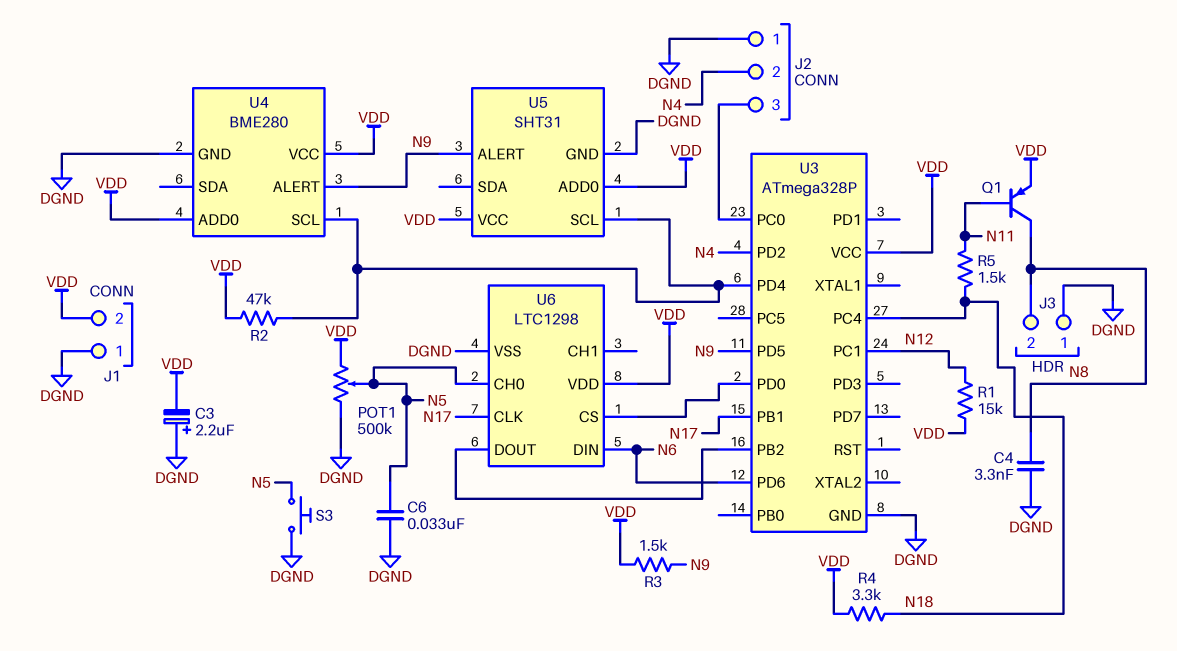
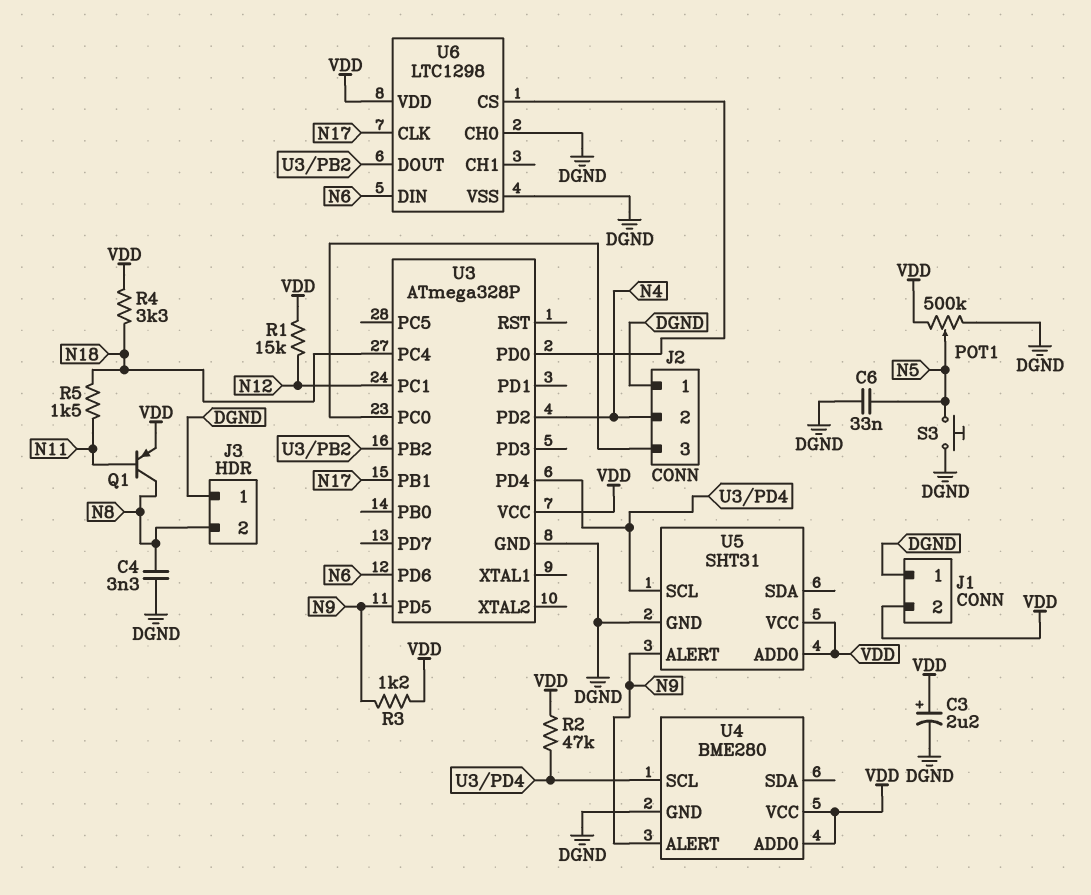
C3: 2.2uF (plus DGND, minus VDD) -> 2.2uF (plus VDD, minus DGND)
R3: 1.5k (N9, VDD) -> 1.2k (N9, VDD)
U6 pin CH0: N5 -> DGND

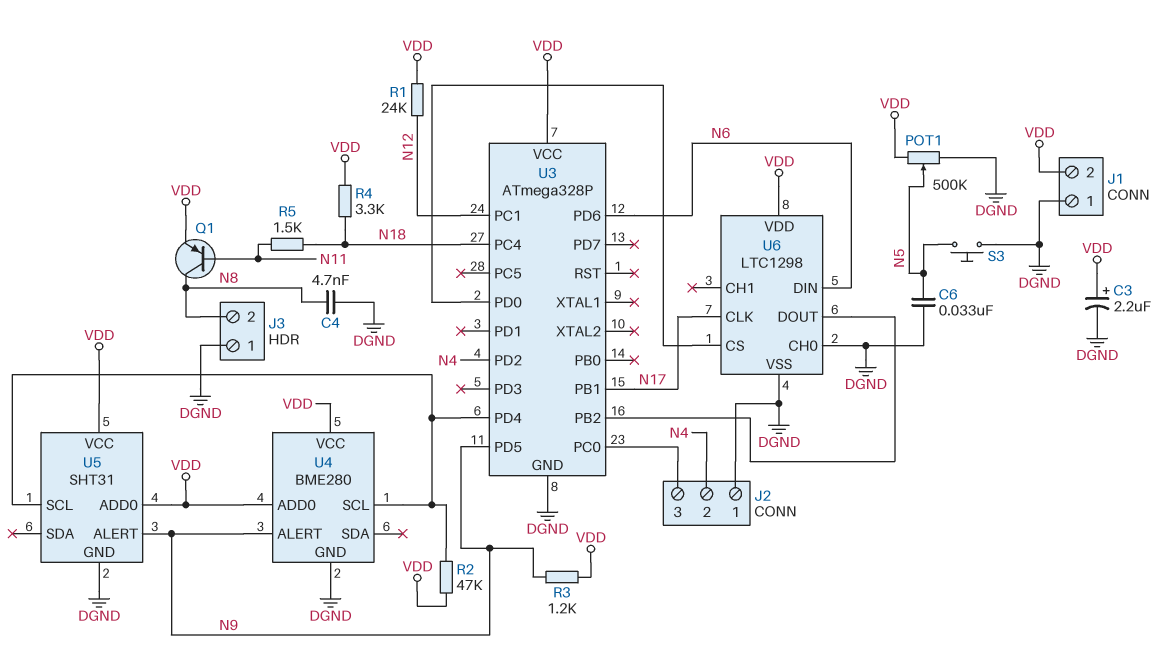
C4: 3.3nF (DGND, N8) -> 4.7nF (DGND, N8)
R1: 15k (N12, VDD) -> 24k (N12, VDD)

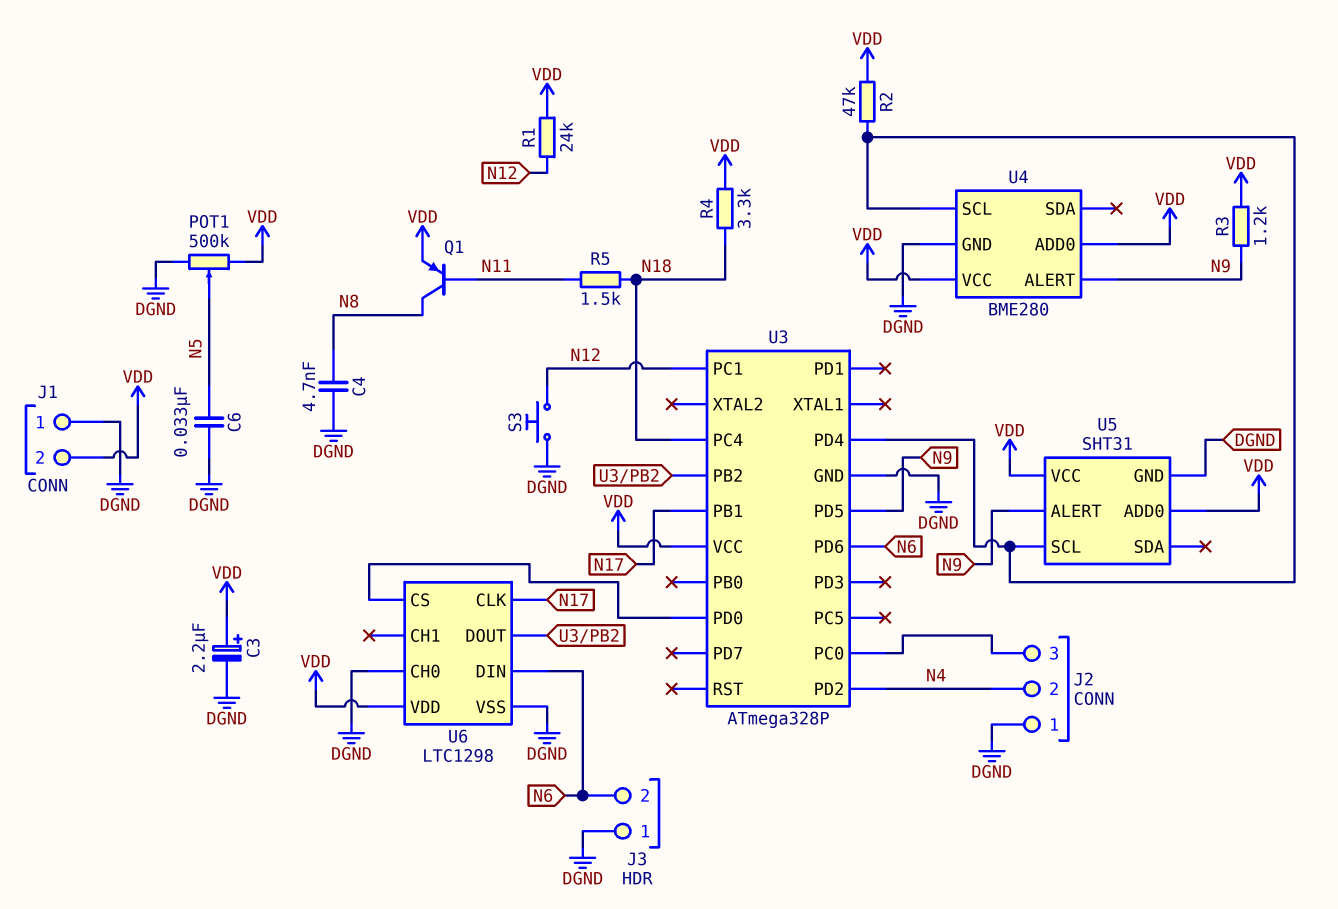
J3 pin 2: N8 -> N6
S3: button (DGND, N5) -> button (DGND, N12)

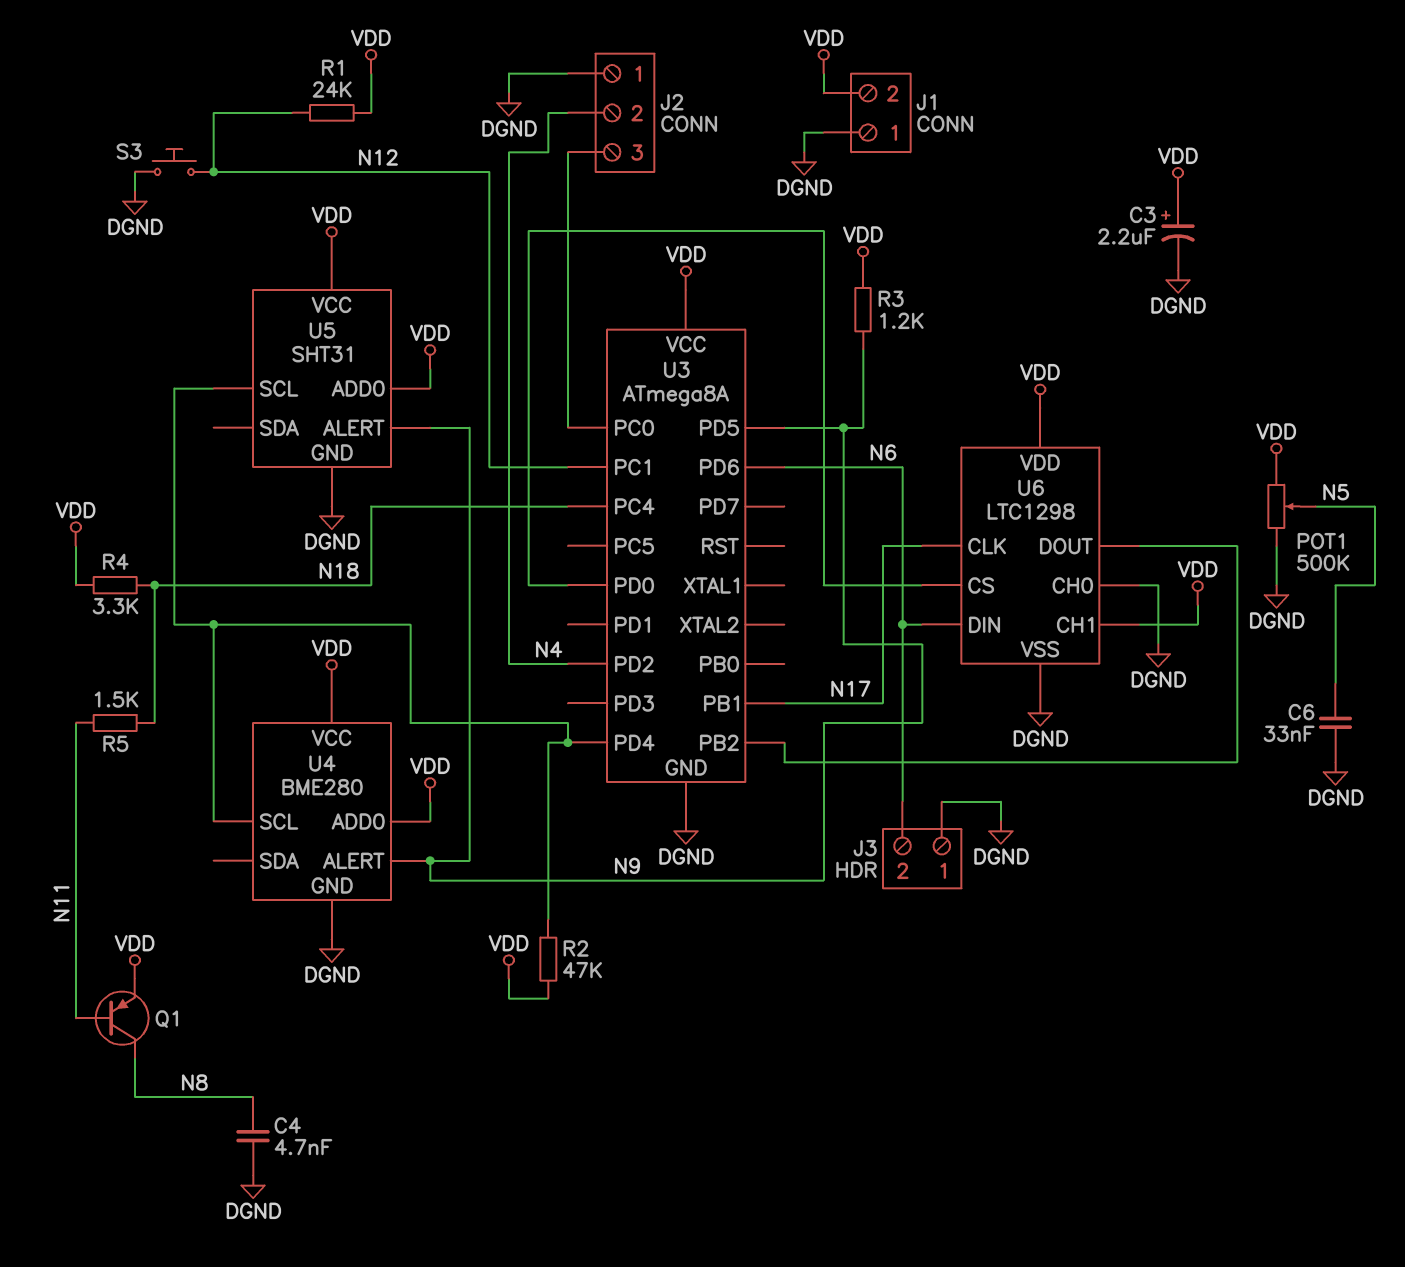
U3: ATmega328P -> ATmega8A
U6 pin CH1: none -> VDD

